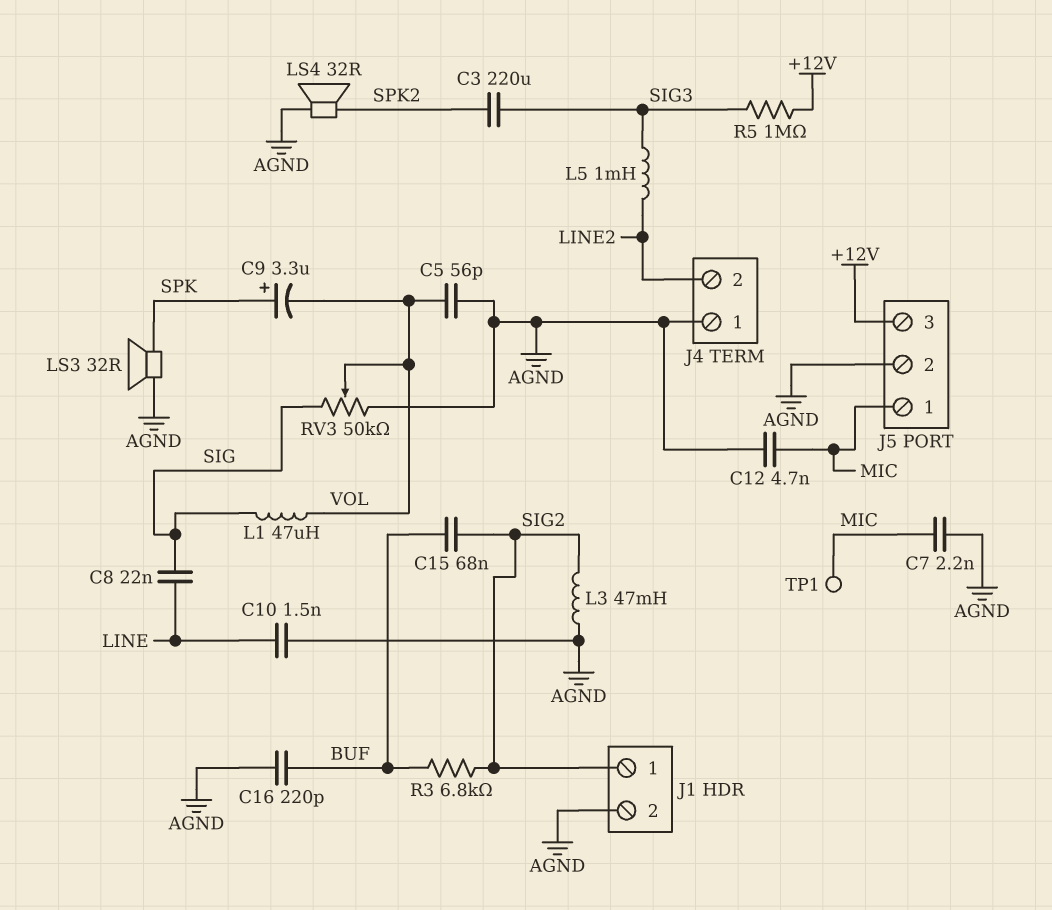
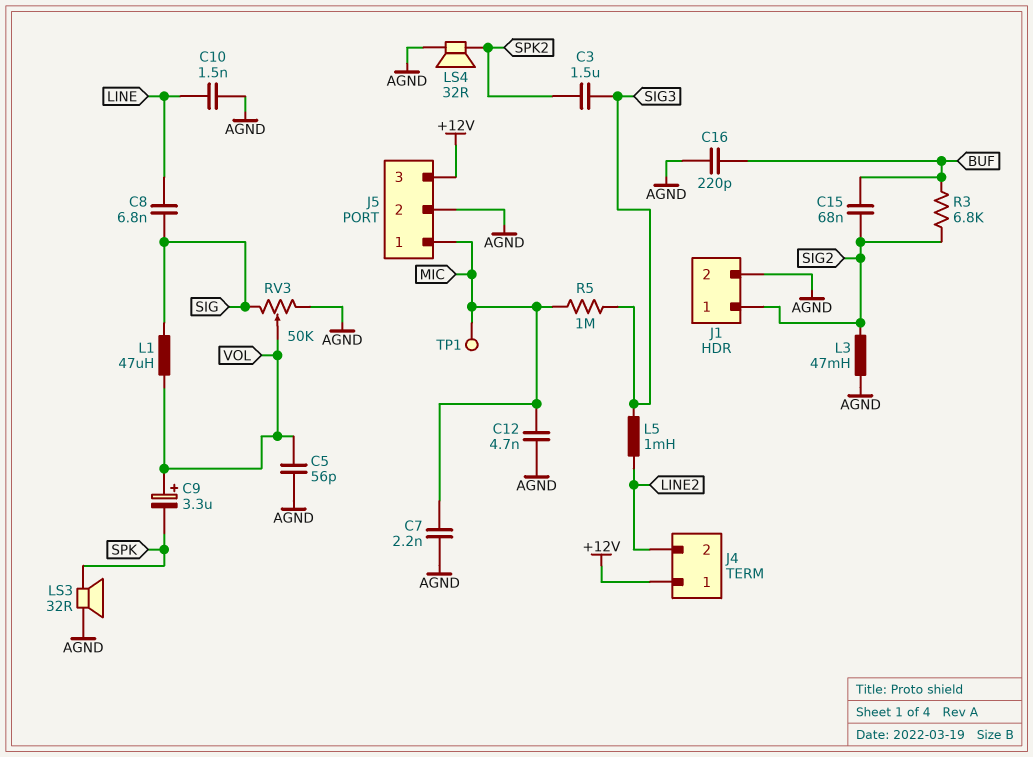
C3: 220uF (SIG3, SPK2) -> 1.5uF (SIG3, SPK2)
C8: 22nF (LINE, SIG) -> 6.8nF (LINE, SIG)
C9: 3.3uF (plus SPK, minus VOL) -> 3.3uF (plus VOL, minus SPK)
J4 pin 1: AGND -> +12V
R5: 1M (+12V, SIG3) -> 1M (MIC, SIG3)

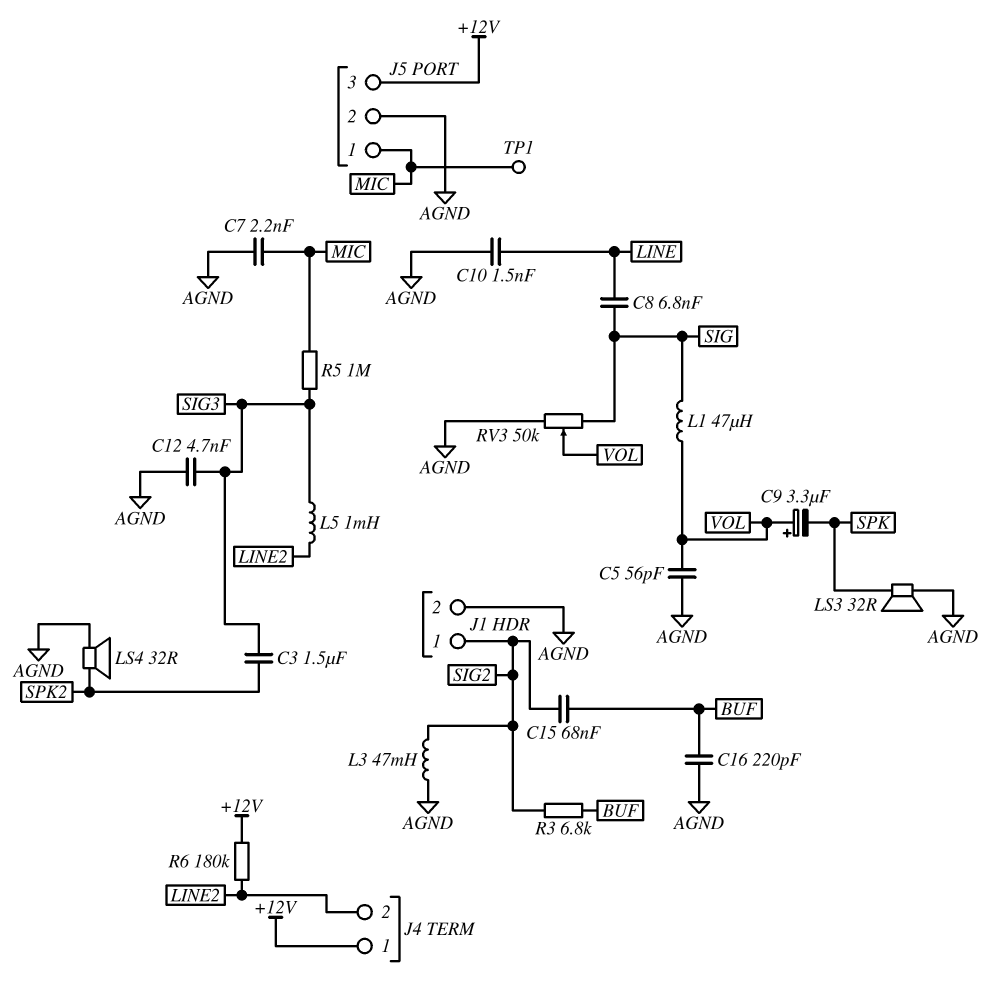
C12: 4.7nF (AGND, MIC) -> 4.7nF (AGND, SIG3)
R6: none -> 180k (+12V, LINE2)

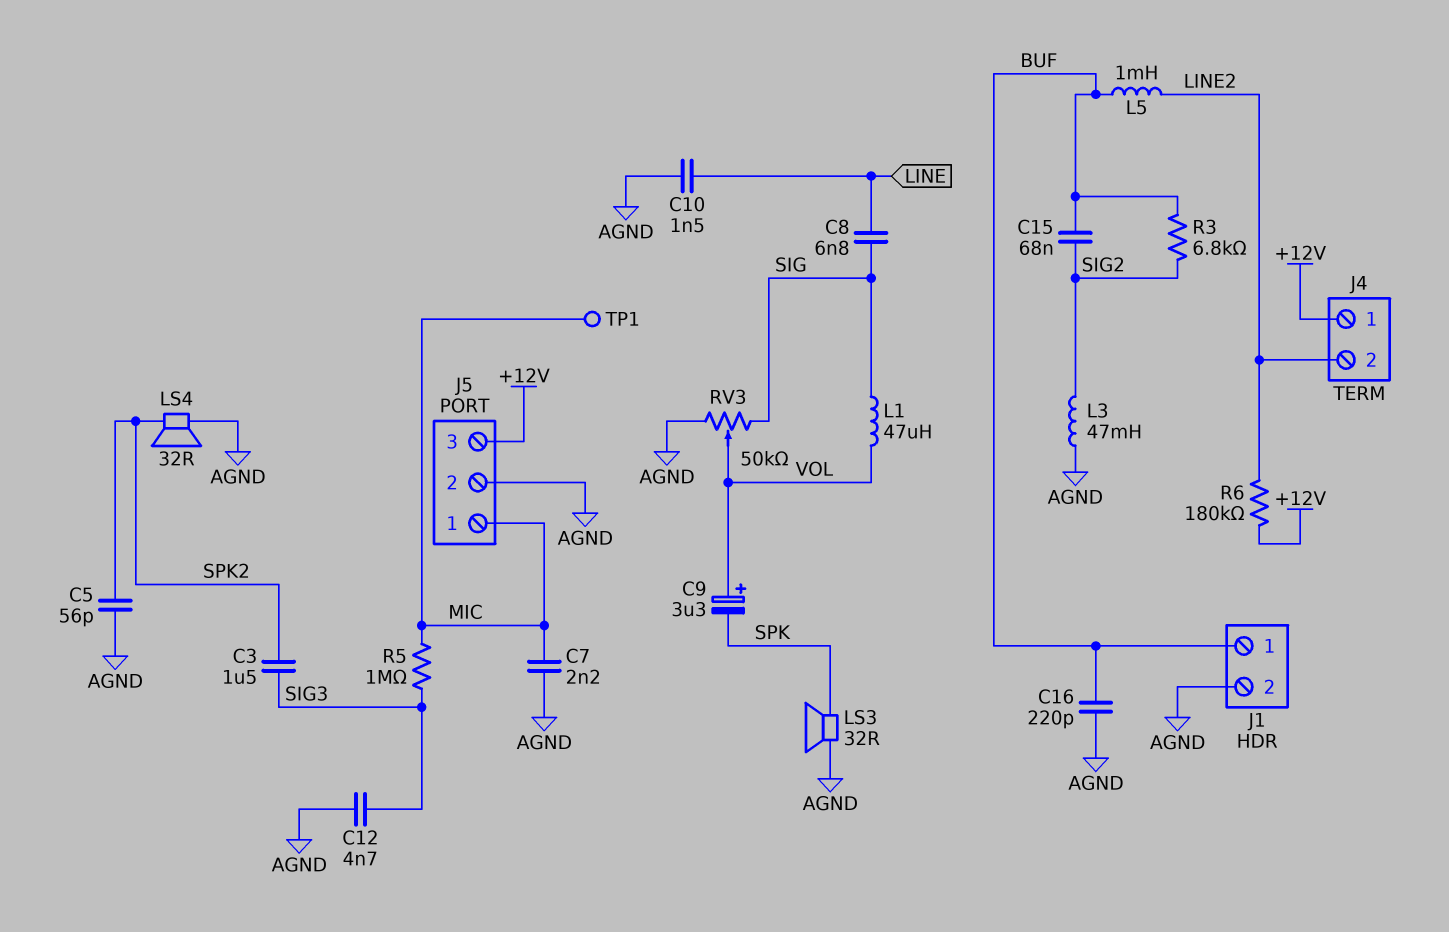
C5: 56pF (AGND, VOL) -> 56pF (AGND, SPK2)
J1 pin 1: SIG2 -> BUF
L5: 1mH (LINE2, SIG3) -> 1mH (BUF, LINE2)

